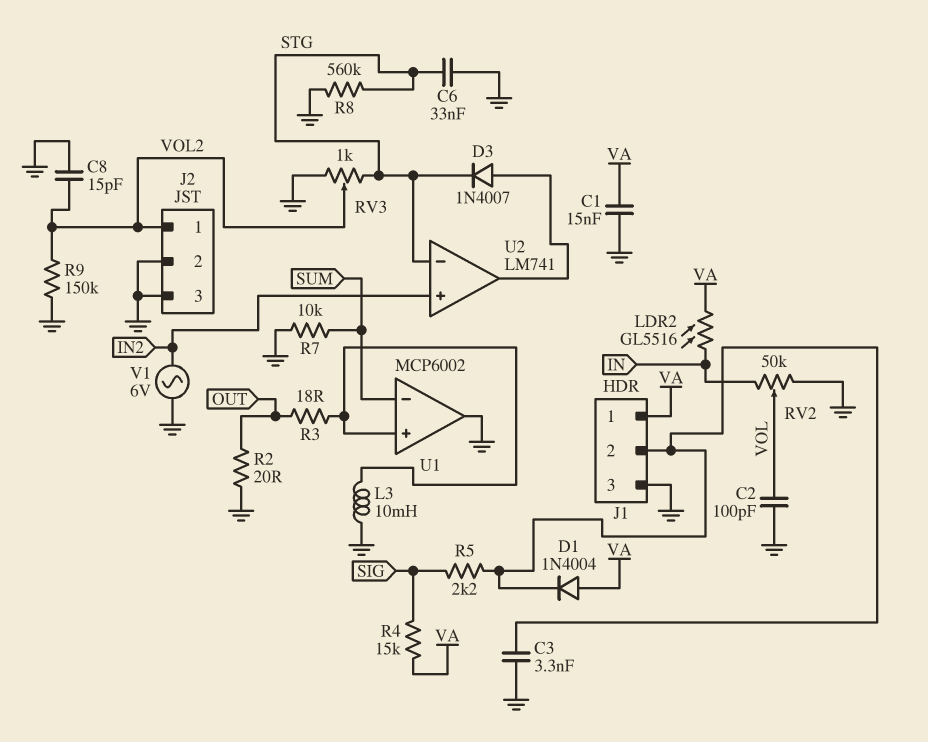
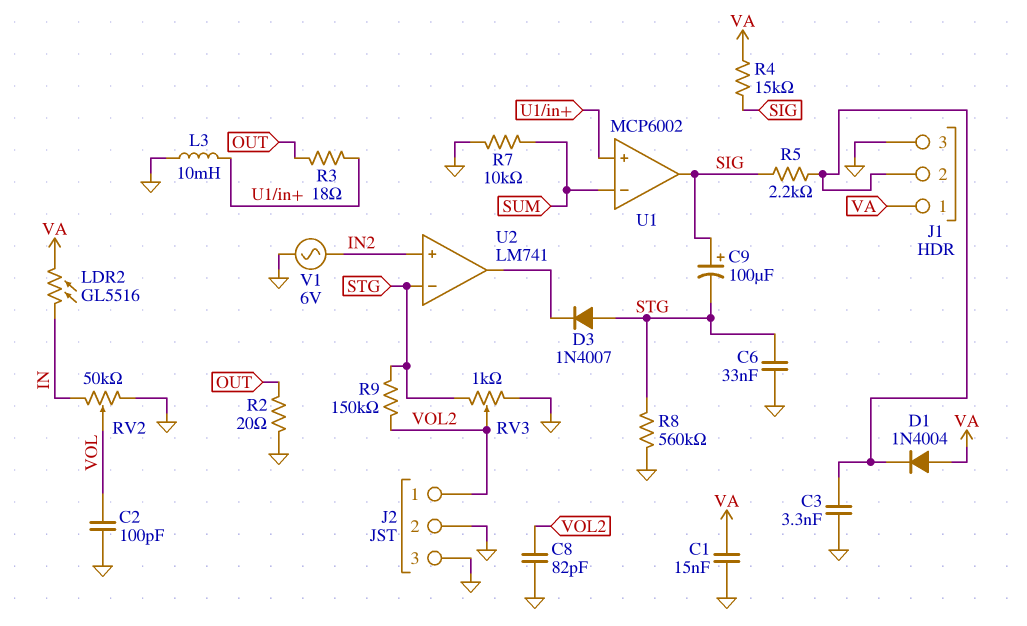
C8: 15pF (GND, VOL2) -> 82pF (GND, VOL2)
C9: none -> 100uF (plus SIG, minus STG)
D3: diode 1N4007 (A U2/out, K STG) -> diode 1N4007 (A STG, K U2/out)
R9: 150k (GND, VOL2) -> 150k (STG, VOL2)
U1 pin out: GND -> SIG

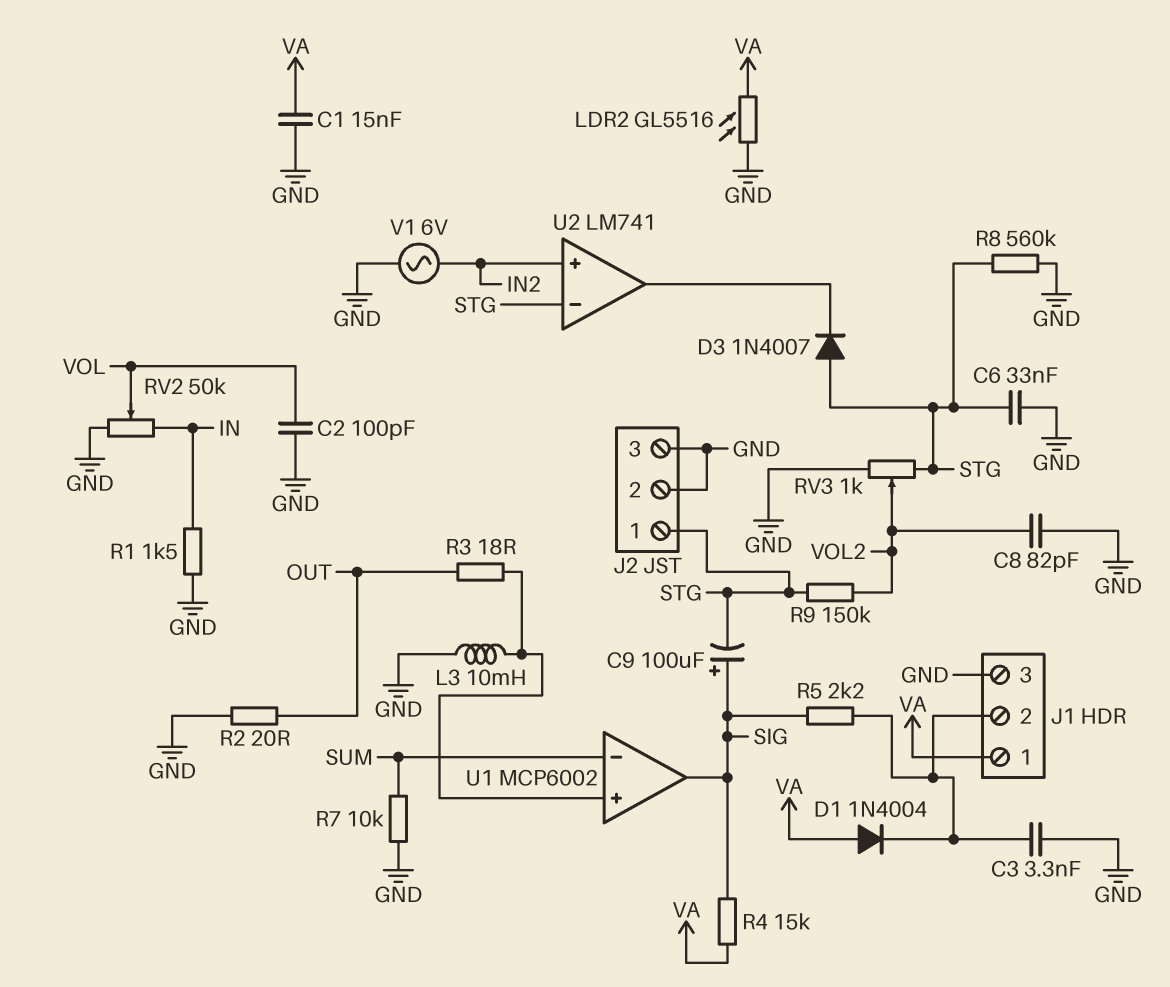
J2 pin 1: VOL2 -> STG
LDR2: GL5516 (IN, VA) -> GL5516 (GND, VA)
R1: none -> 1.5k (GND, IN)

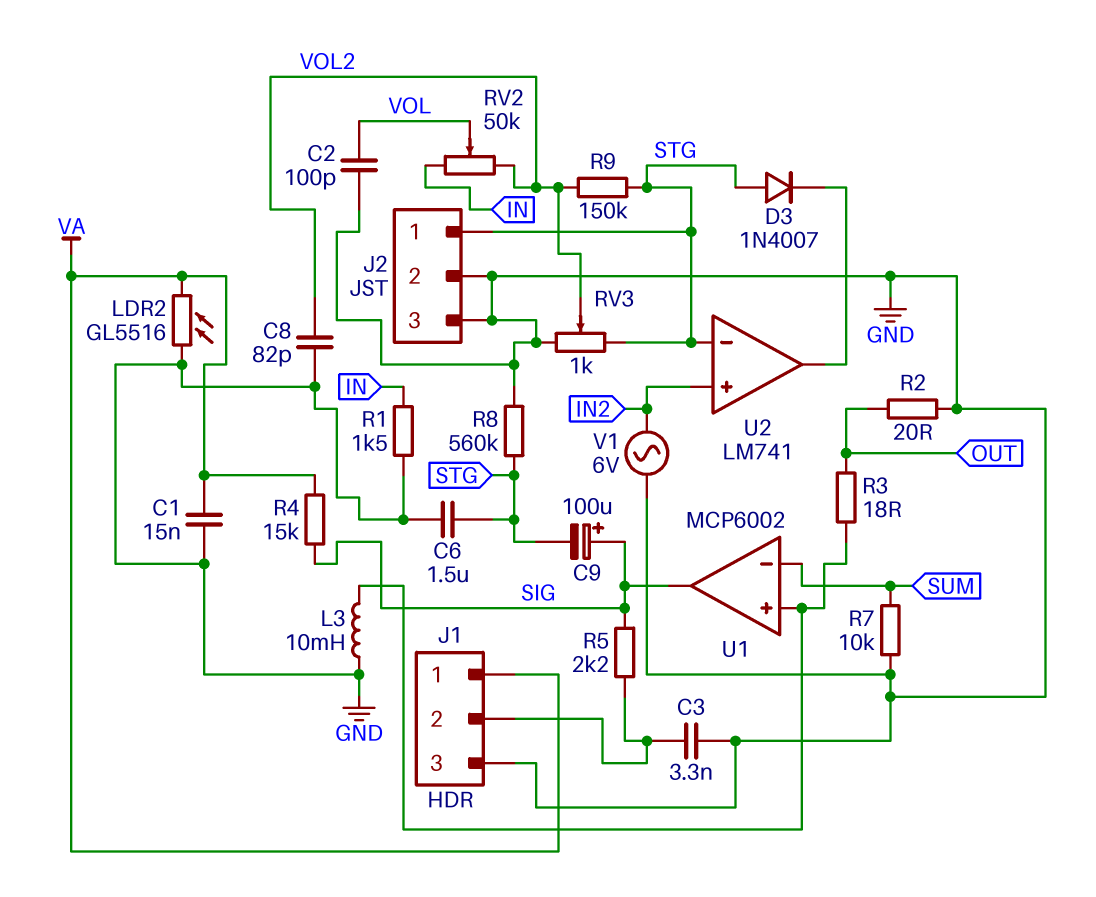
C6: 33nF (GND, STG) -> 1.5uF (GND, STG)
D1: diode 1N4004 (A VA, K J1/2) -> none
RV2: 50k (GND, IN, wiper VOL) -> 50k (IN, VOL2, wiper VOL)

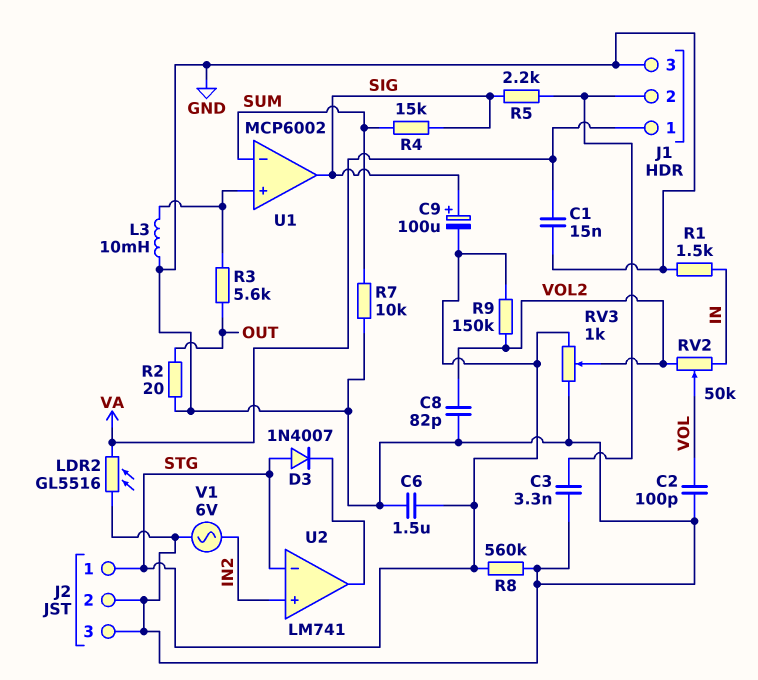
R3: 18 (OUT, U1/in+) -> 5.6k (OUT, U1/in+)
R4: 15k (SIG, VA) -> 15k (SIG, SUM)

